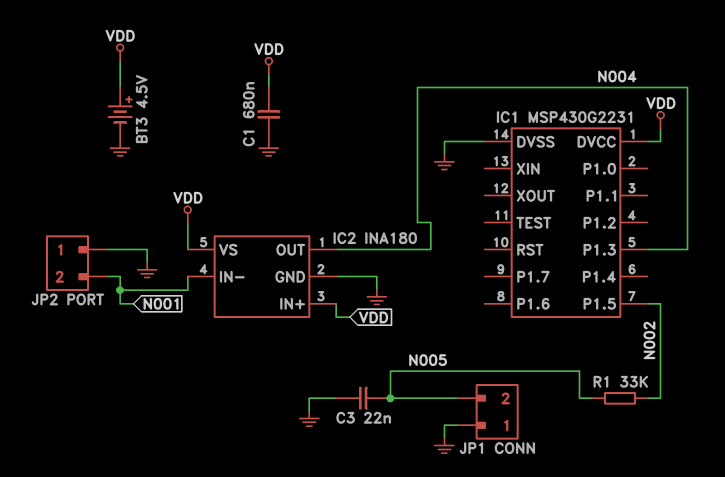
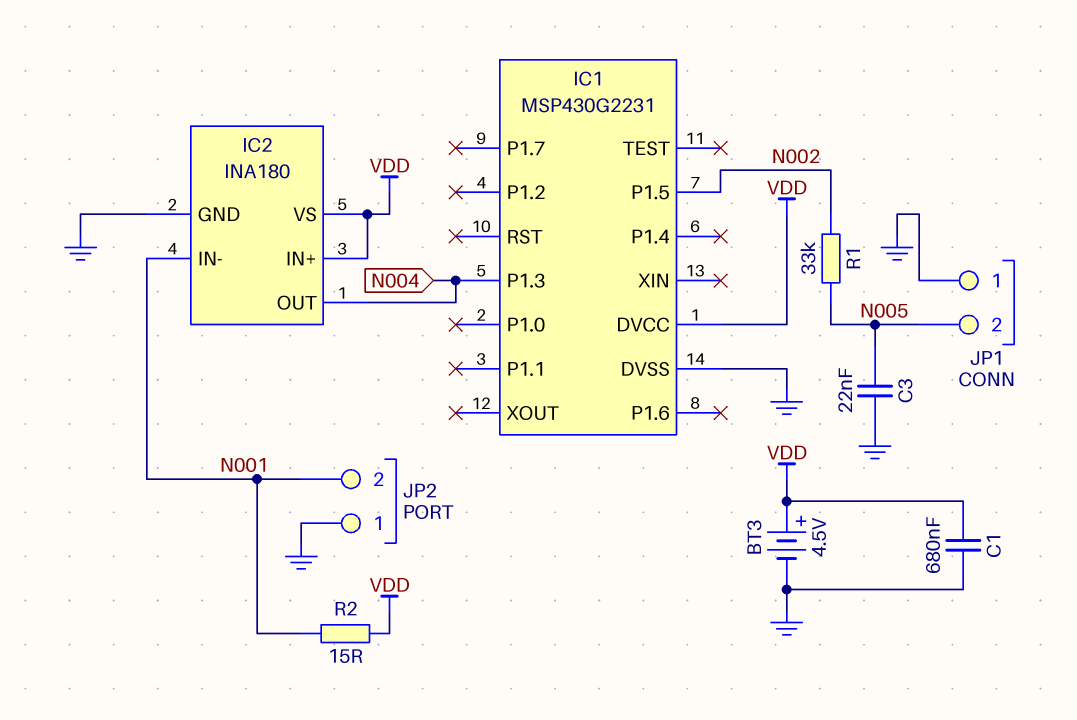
R2: none -> 15 (N001, VDD)

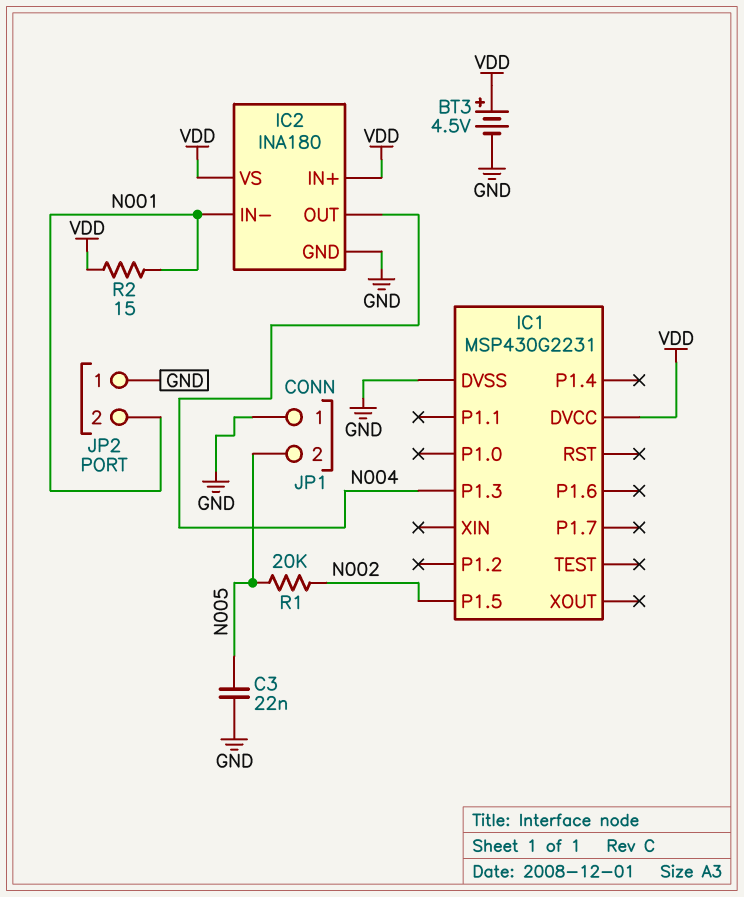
C1: 680nF (GND, VDD) -> none
R1: 33k (N002, N005) -> 20k (N002, N005)

